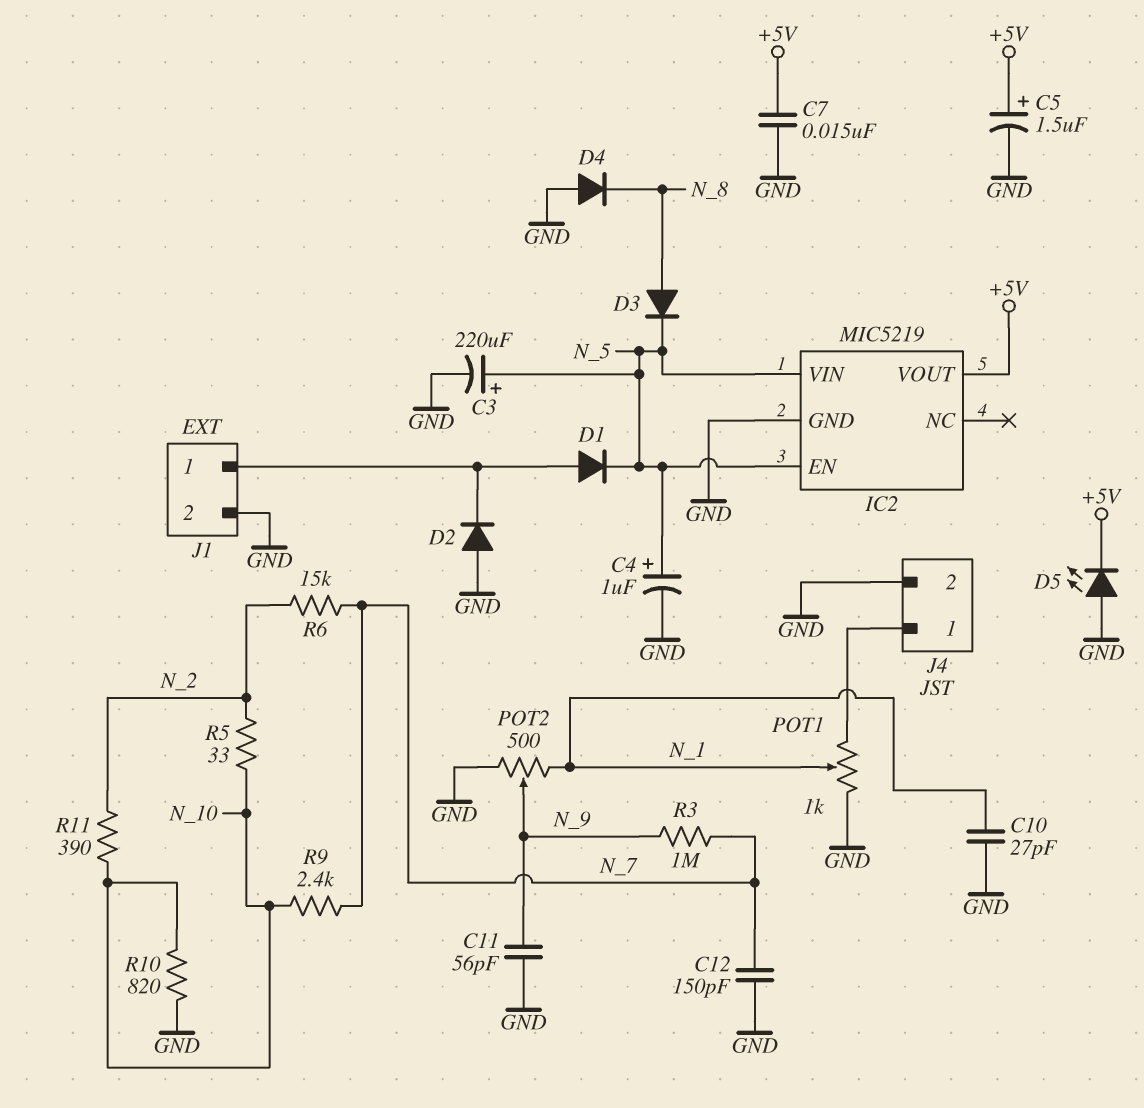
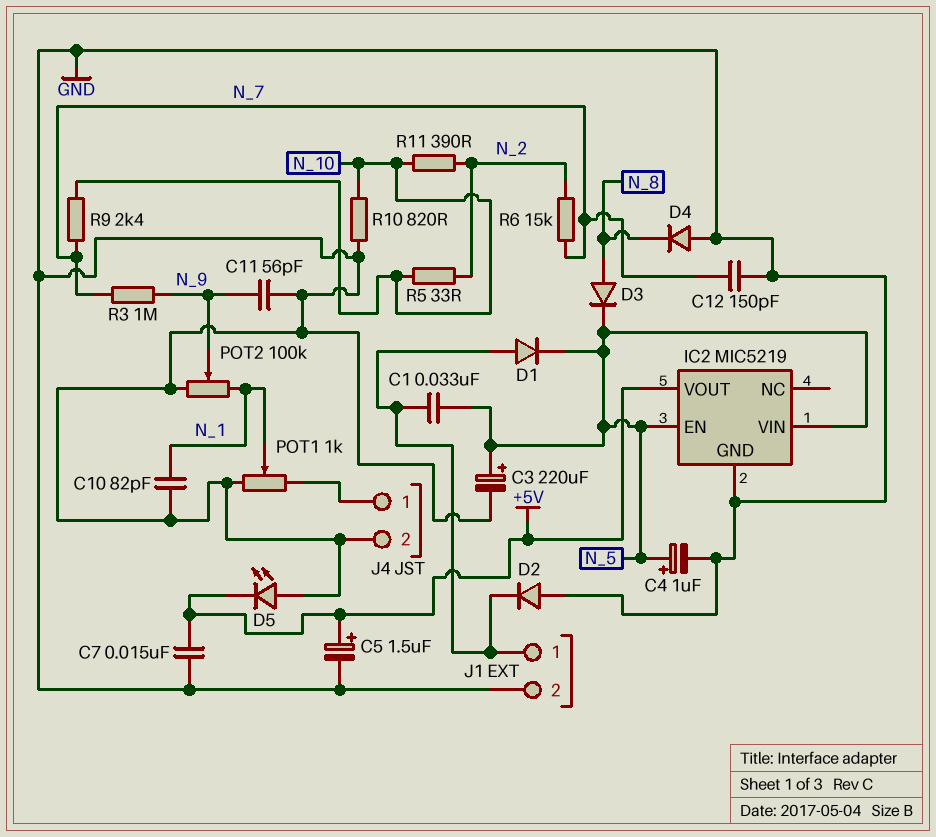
C1: none -> 33nF (J1/1, N_5)
C10: 27pF (GND, N_1) -> 82pF (GND, N_1)
POT2: 500 (GND, N_1, wiper N_9) -> 100k (GND, N_1, wiper N_9)

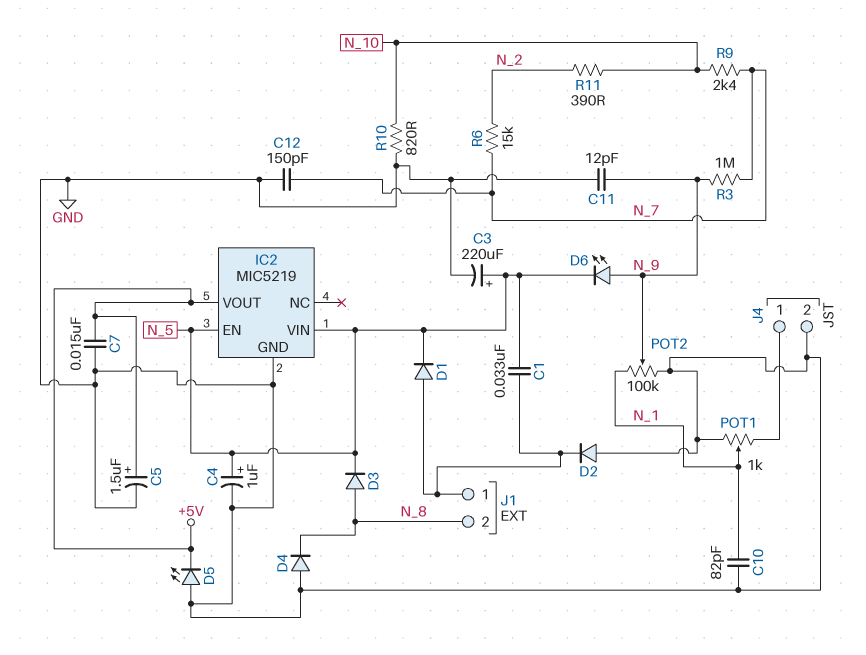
C11: 56pF (GND, N_9) -> 12pF (GND, N_9)
D6: none -> LED (A N_9, K N_5)
J1 pin 2: GND -> N_8
R5: 33 (N_2, N_10) -> none

